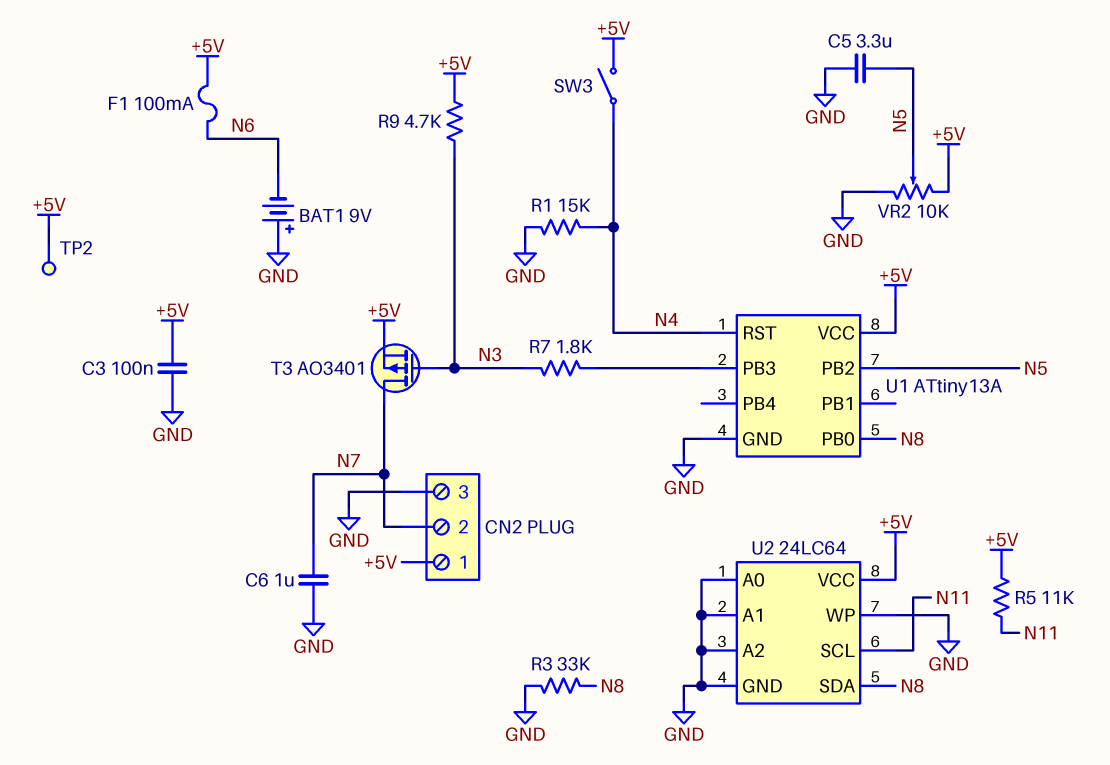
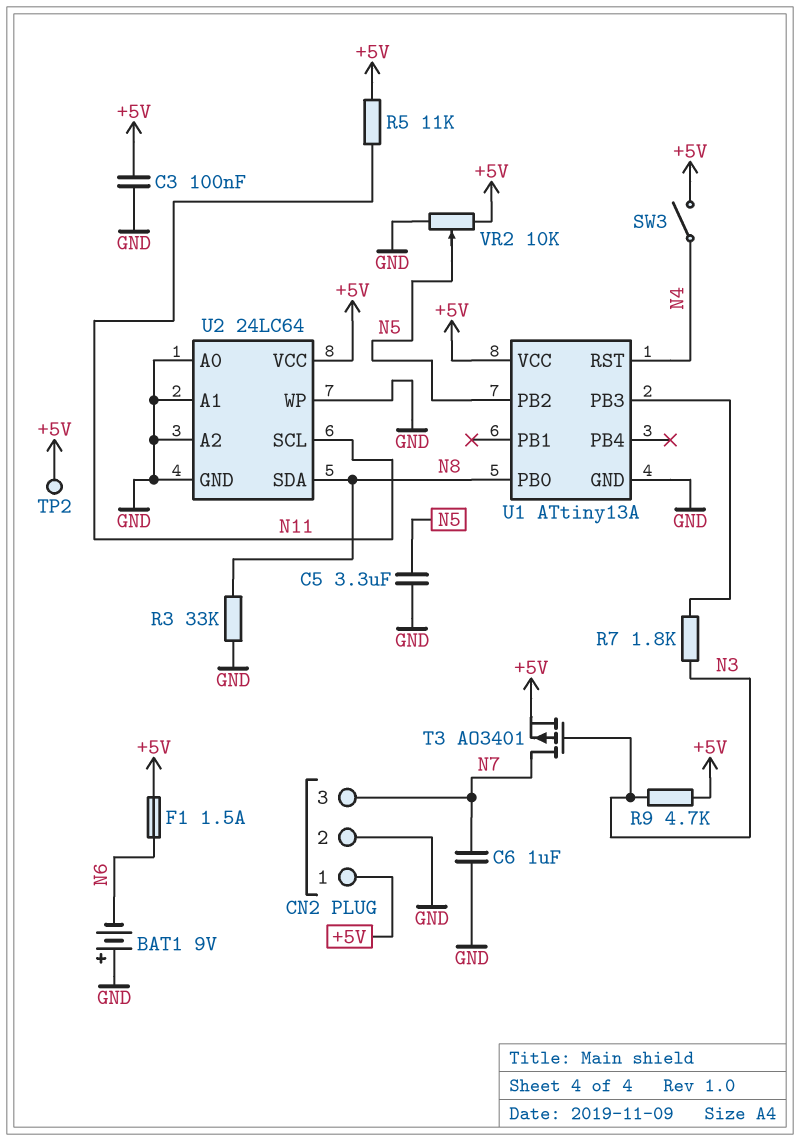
CN2 pin 2: N7 -> GND
CN2 pin 3: GND -> N7
F1: 100mA (+5V, N6) -> 1.5A (+5V, N6)
R1: 15k (GND, N4) -> none

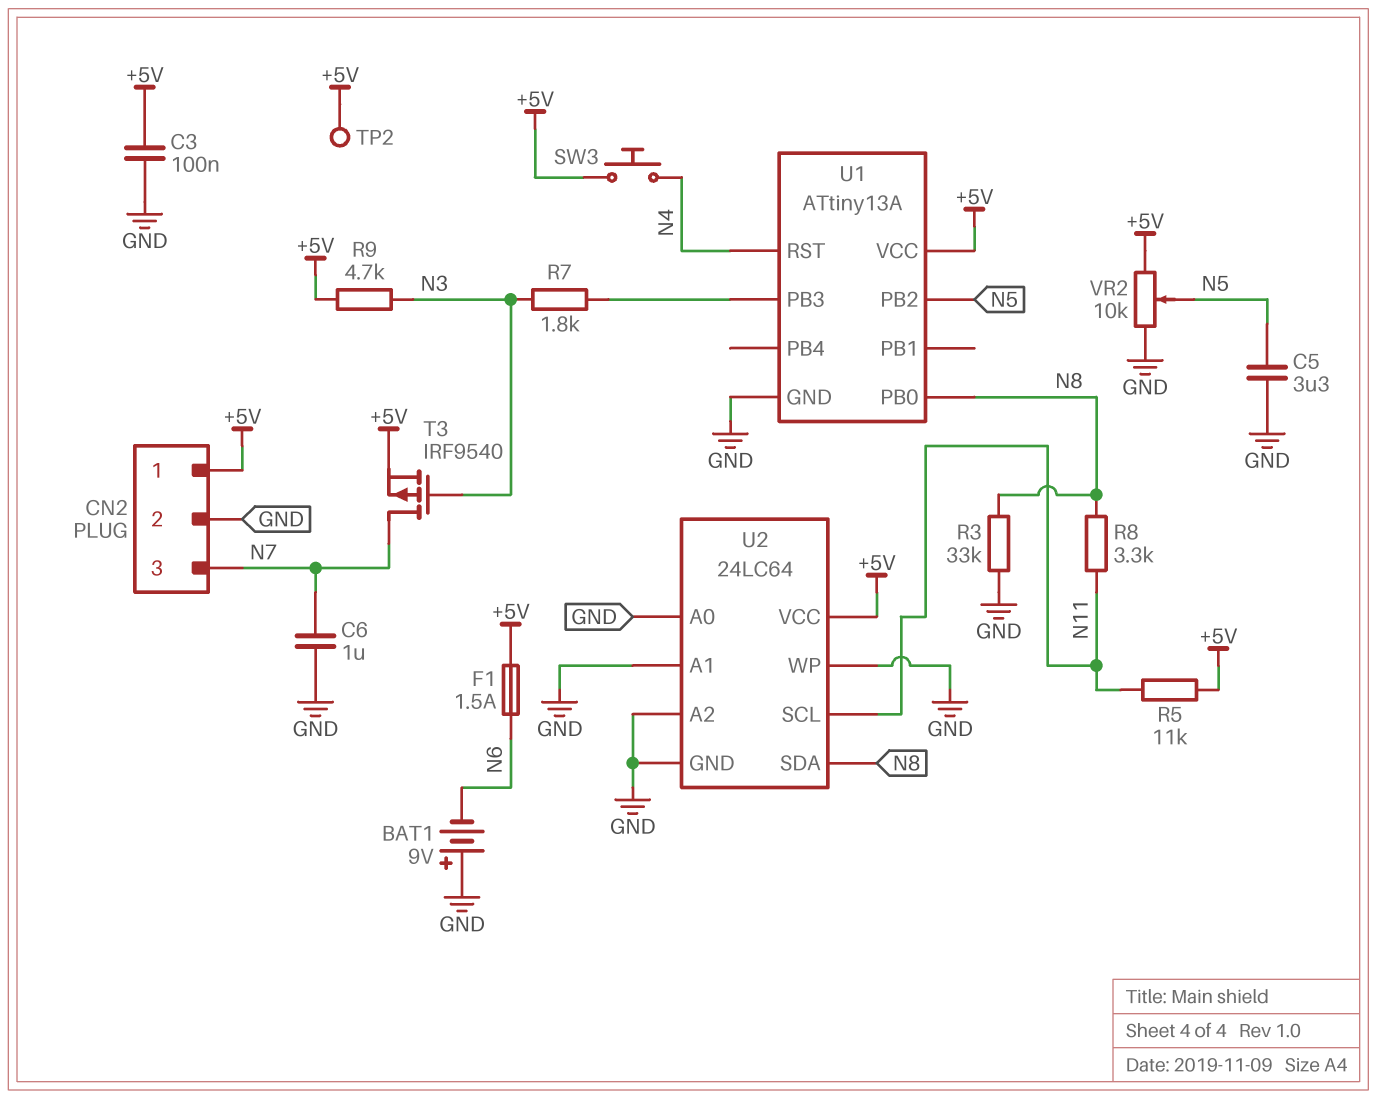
R8: none -> 3.3k (N8, N11)
SW3: switch (+5V, N4) -> button (+5V, N4)
T3: PMOS AO3401 (G N3, D N7, S +5V) -> PMOS IRF9540 (G N3, D N7, S +5V)

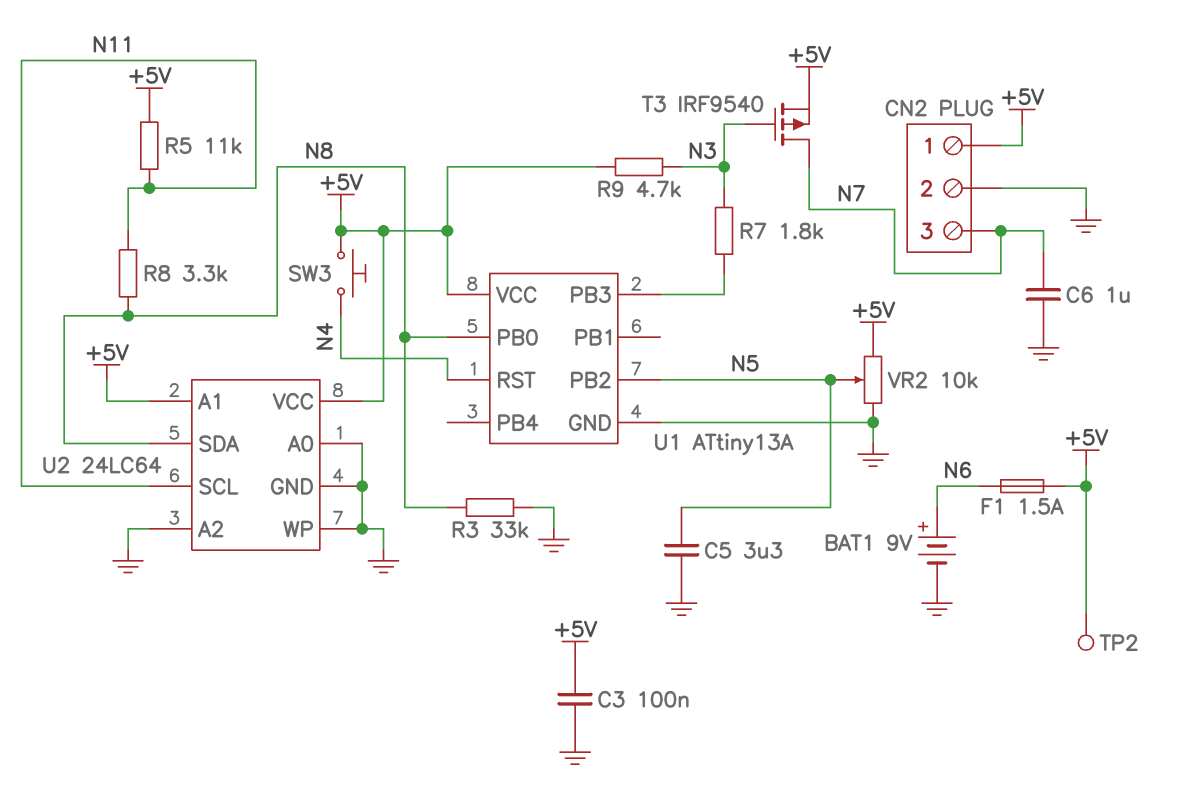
BAT1: 9V (plus GND, minus N6) -> 9V (plus N6, minus GND)
U2 pin A1: GND -> +5V

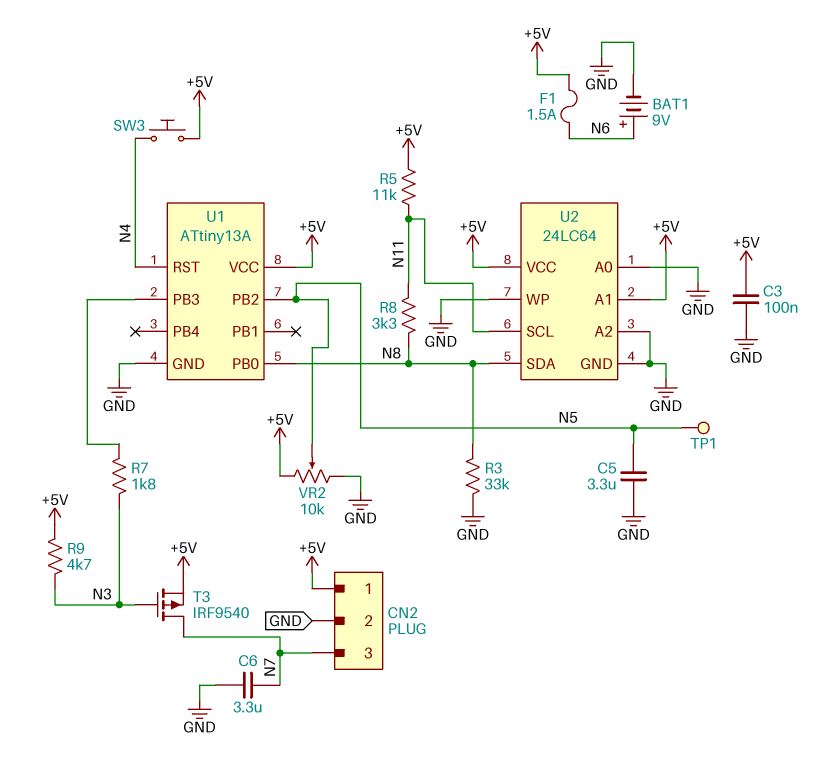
C6: 1uF (GND, N7) -> 3.3uF (GND, N7)
TP1: none -> test point (N5)
TP2: test point (+5V) -> none

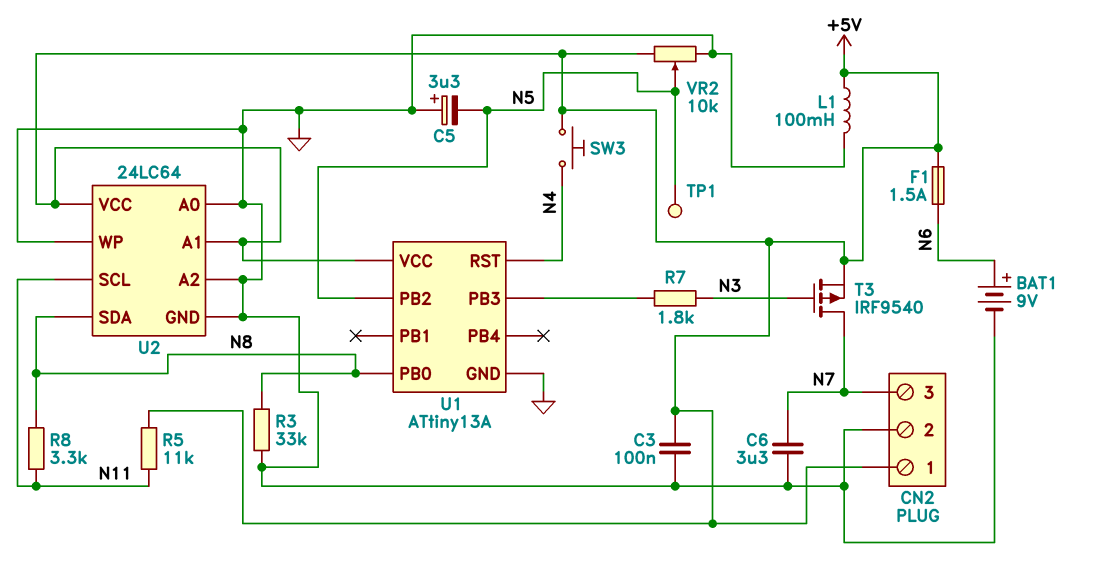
C5: 3.3uF (GND, N5) -> 3.3uF (plus GND, minus N5)
L1: none -> 100mH (+5V, GND)
R9: 4.7k (+5V, N3) -> none

